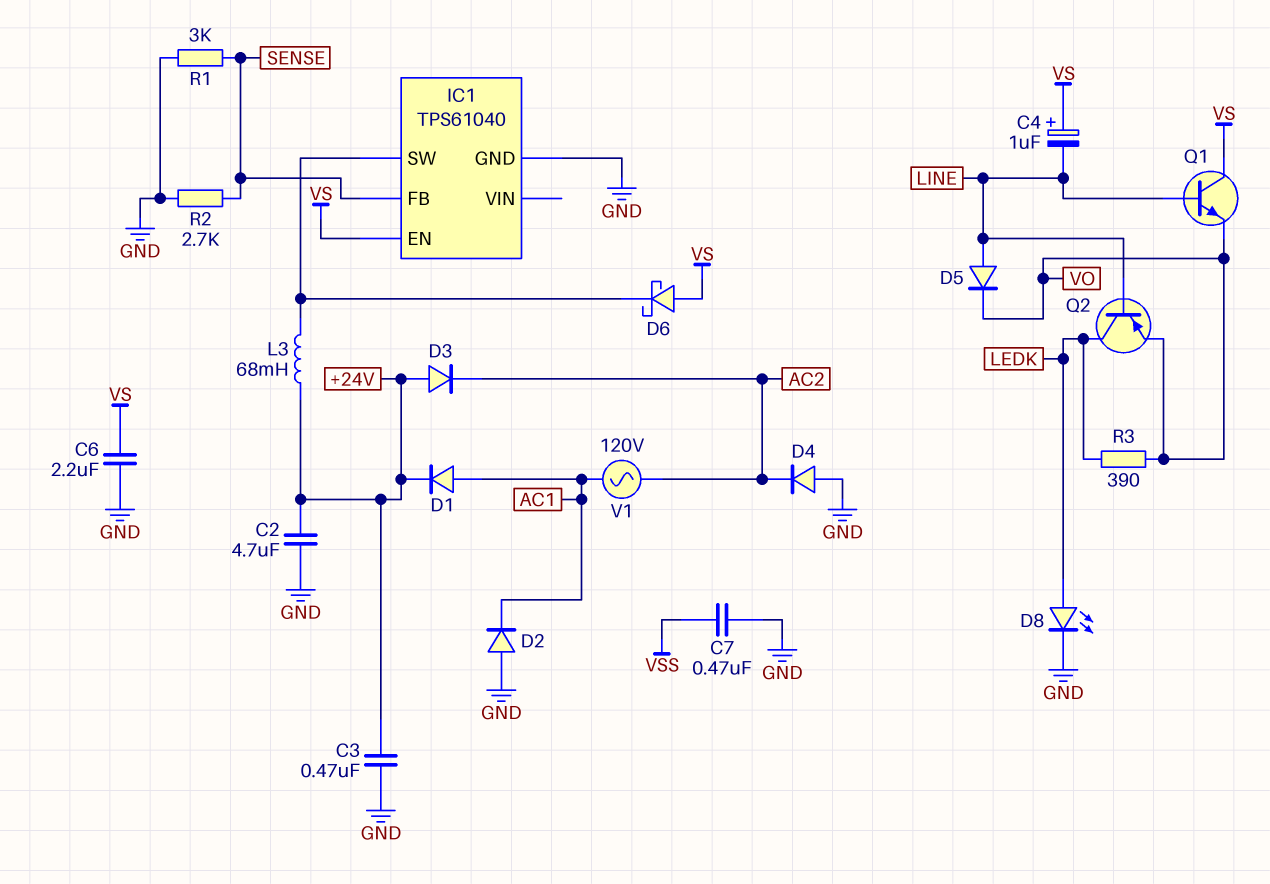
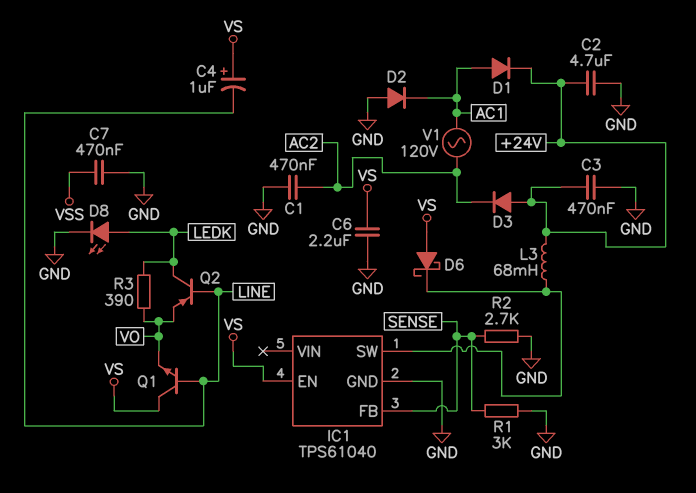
C1: none -> 470nF (AC2, GND)
D4: diode (A GND, K AC2) -> none
D5: diode (A LINE, K VO) -> none

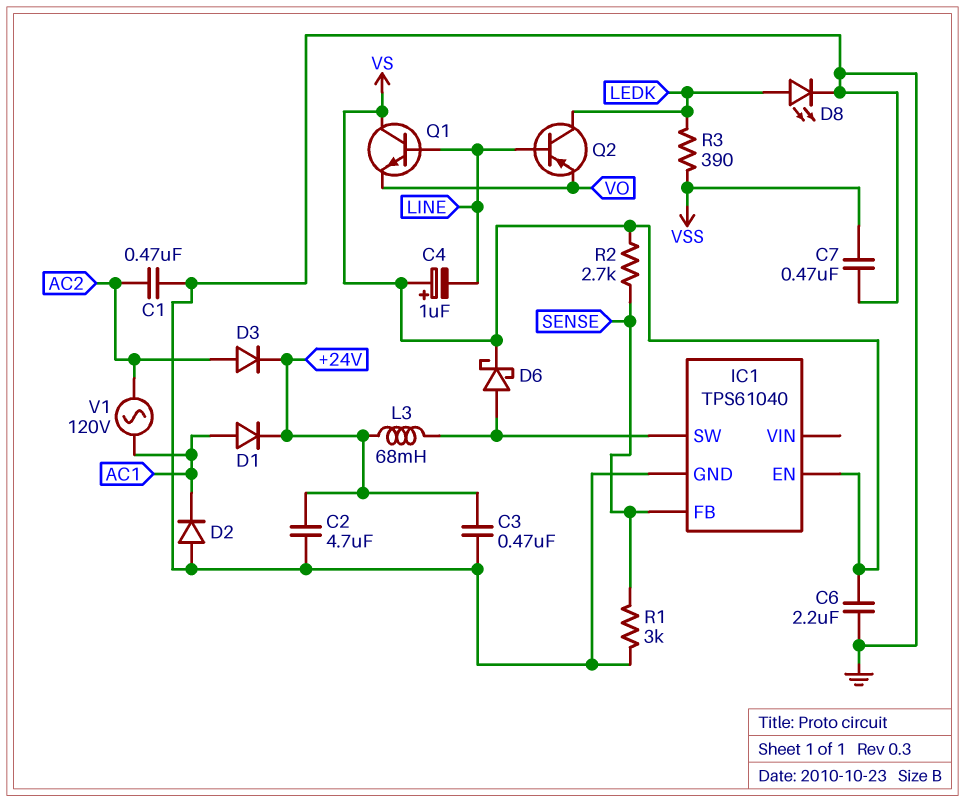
D3: diode (A +24V, K AC2) -> diode (A AC2, K +24V)
D6: schottky (A VS, K IC1/SW) -> schottky (A IC1/SW, K VS)
R2: 2.7k (GND, SENSE) -> 2.7k (SENSE, VS)
R3: 390 (LEDK, VO) -> 390 (LEDK, VSS)

